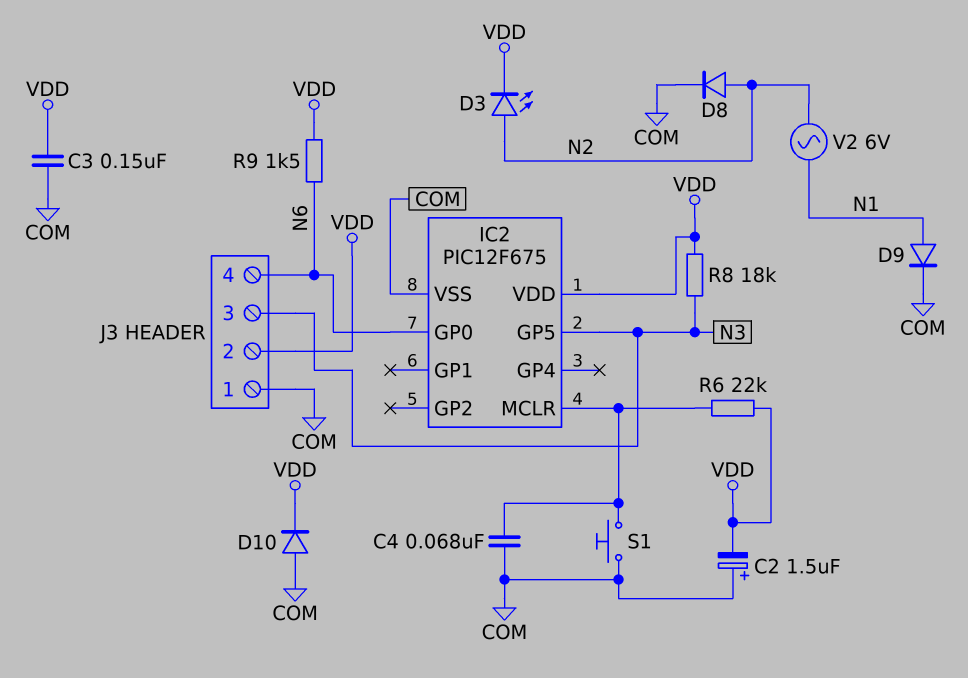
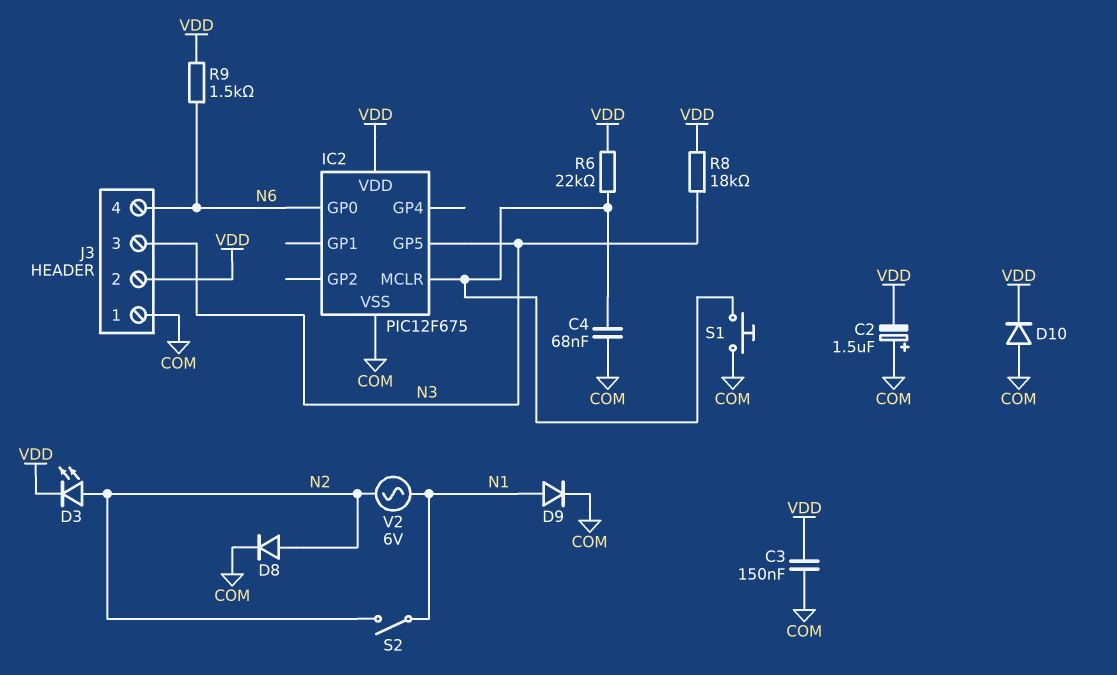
S2: none -> switch (N1, N2)

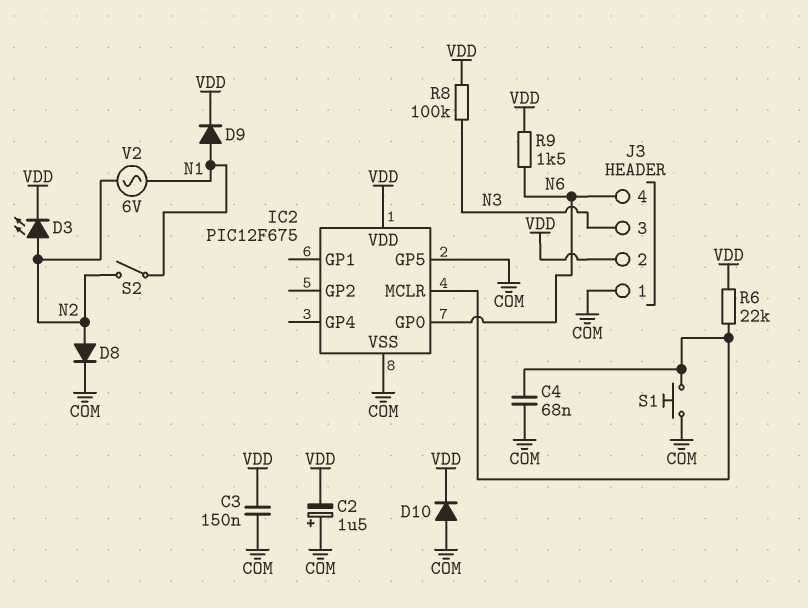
D9: diode (A N1, K COM) -> diode (A N1, K VDD)
IC2 pin GP5: N3 -> COM
R8: 18k (N3, VDD) -> 100k (N3, VDD)

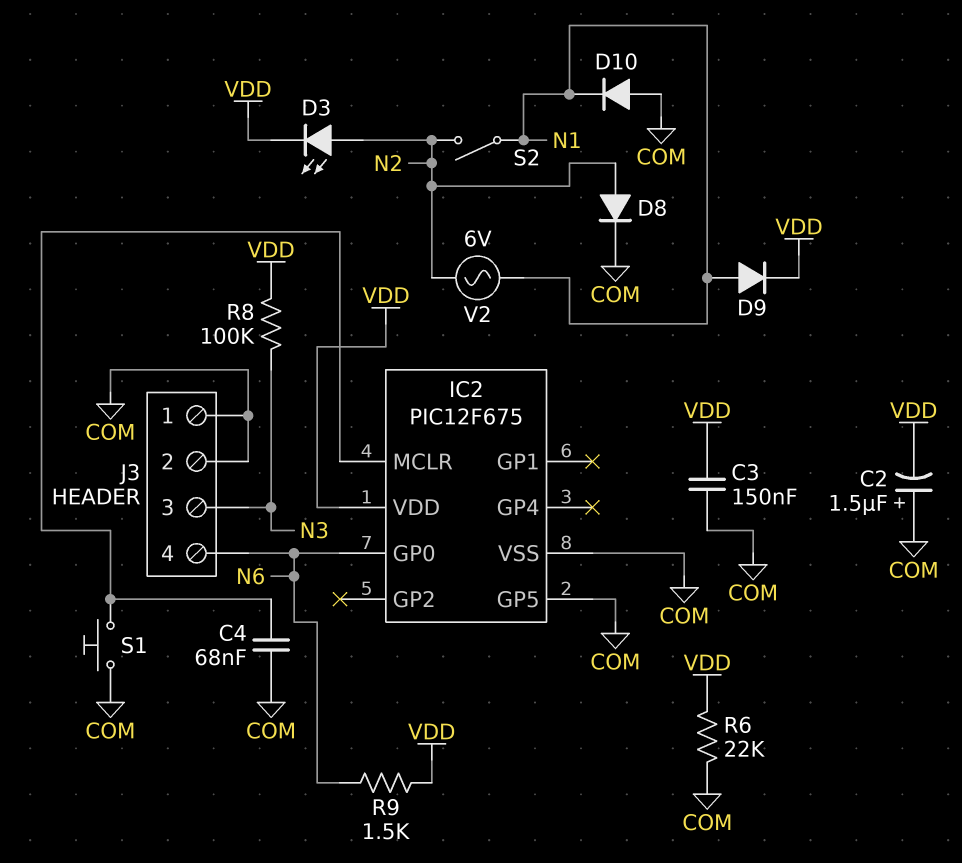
D10: diode (A COM, K VDD) -> diode (A COM, K N1)
J3 pin 2: VDD -> COM
R6: 22k (IC2/MCLR, VDD) -> 22k (COM, VDD)

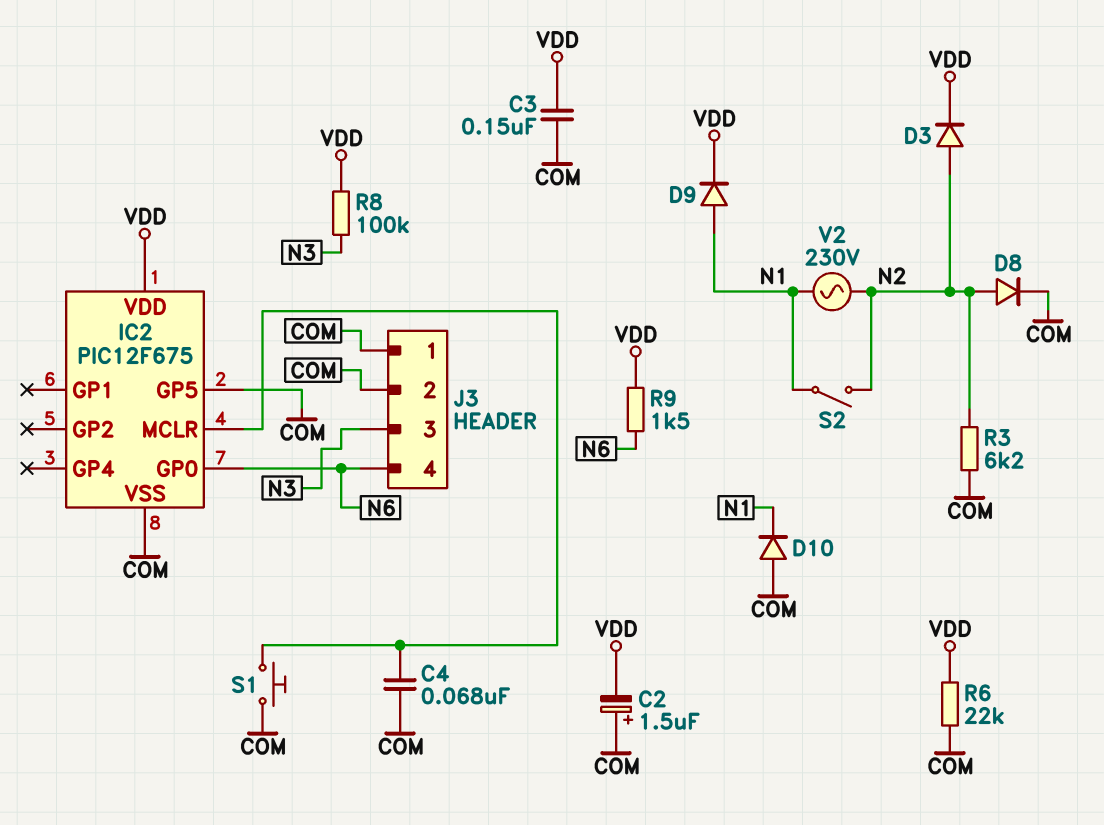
D3: LED (A N2, K VDD) -> diode (A N2, K VDD)
R3: none -> 6.2k (COM, N2)
V2: AC 6V (N1, N2) -> AC 230V (N1, N2)

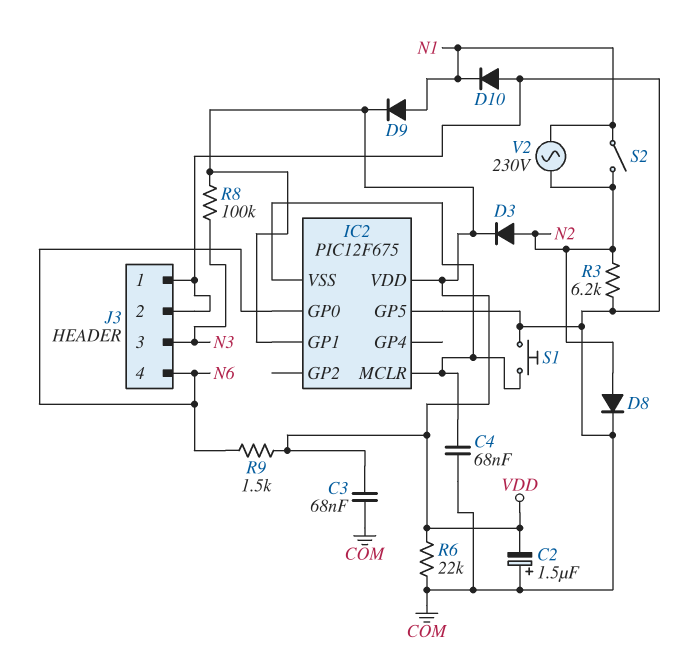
C3: 150nF (COM, VDD) -> 68nF (COM, VDD)
IC2 pin GP1: none -> VDD
IC2 pin VSS: COM -> IC2/MCLR

